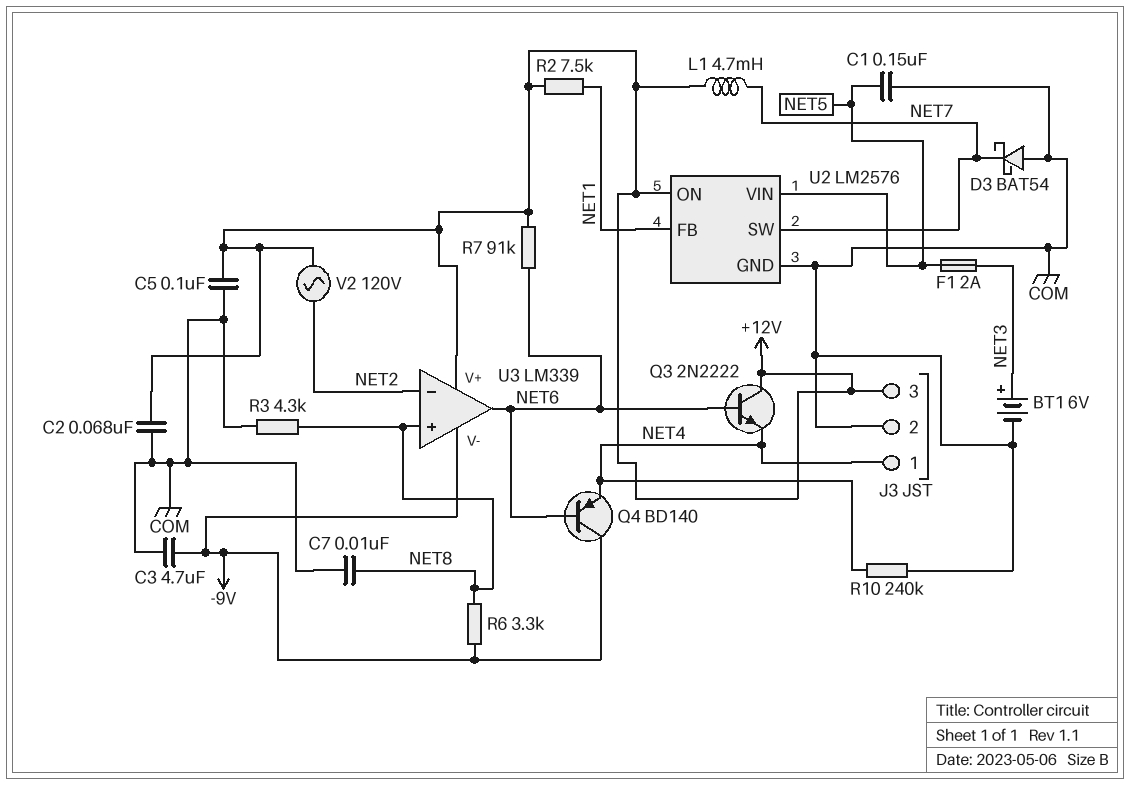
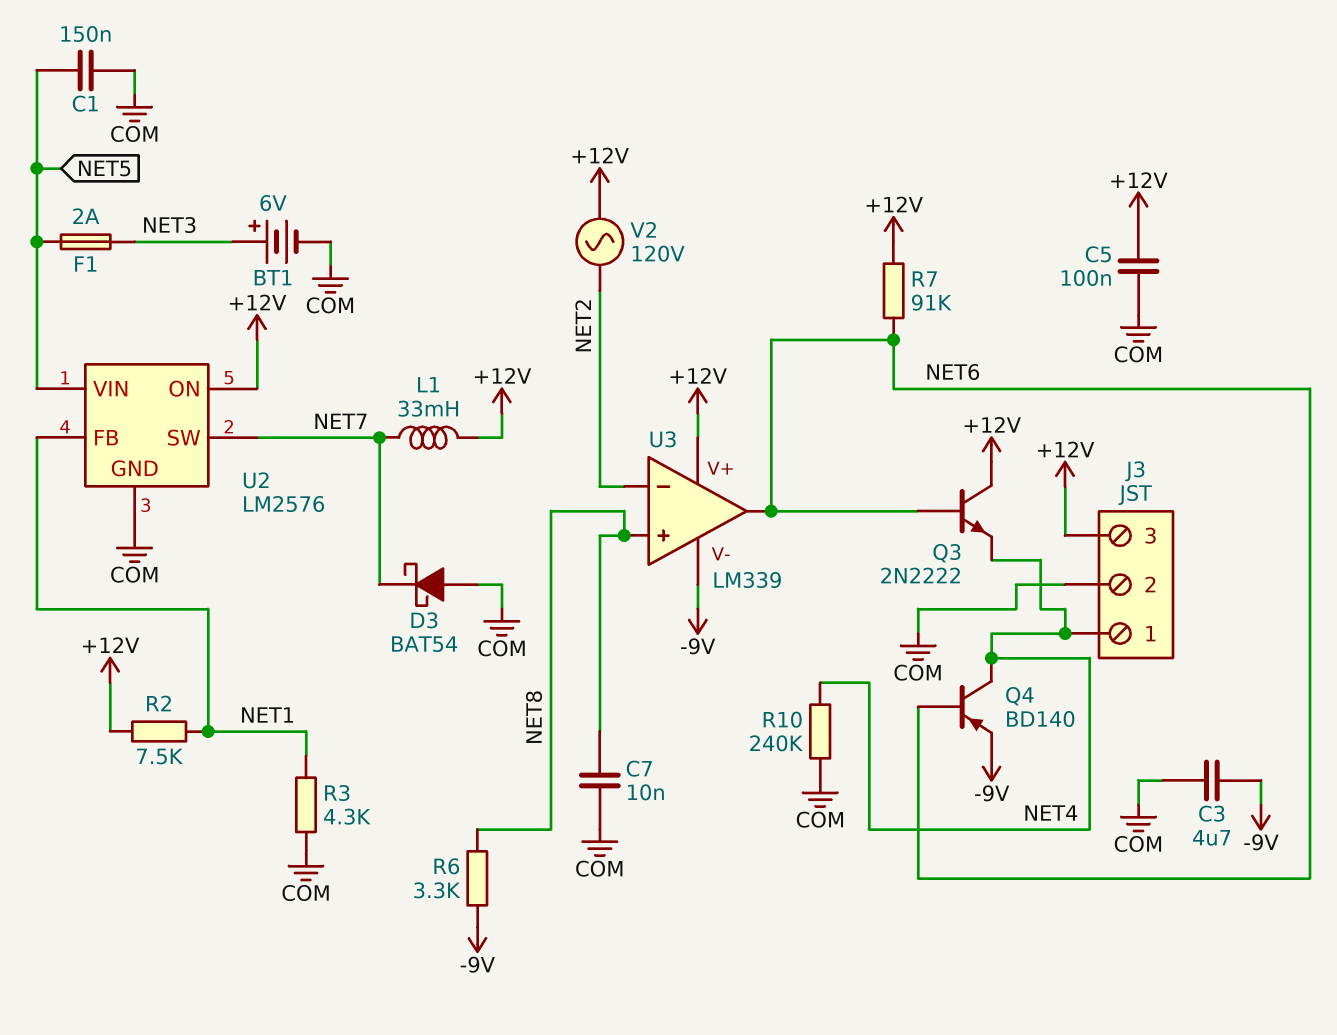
C2: 68nF (+12V, COM) -> none
L1: 4.7mH (+12V, NET7) -> 33mH (+12V, NET7)
Q4: PNP BD140 (B NET6, C -9V, E NET4) -> PNP BD140 (B NET6, C NET4, E -9V)
R3: 4.3k (COM, NET8) -> 4.3k (COM, NET1)

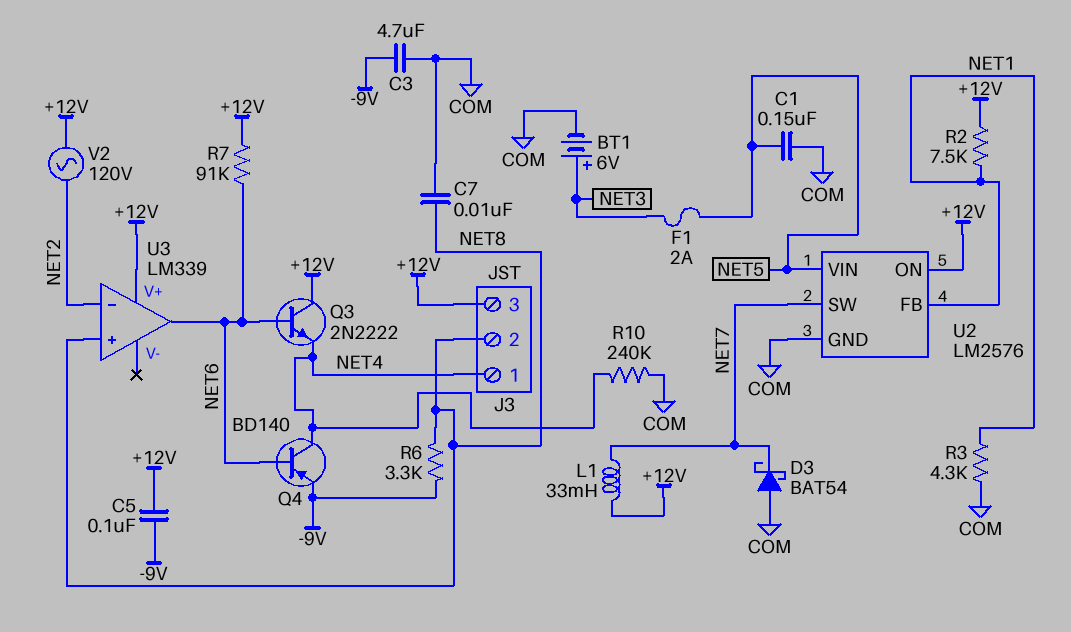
C5: 100nF (+12V, COM) -> 100nF (+12V, -9V)
J3 pin 2: COM -> NET8
U3 pin V-: -9V -> none

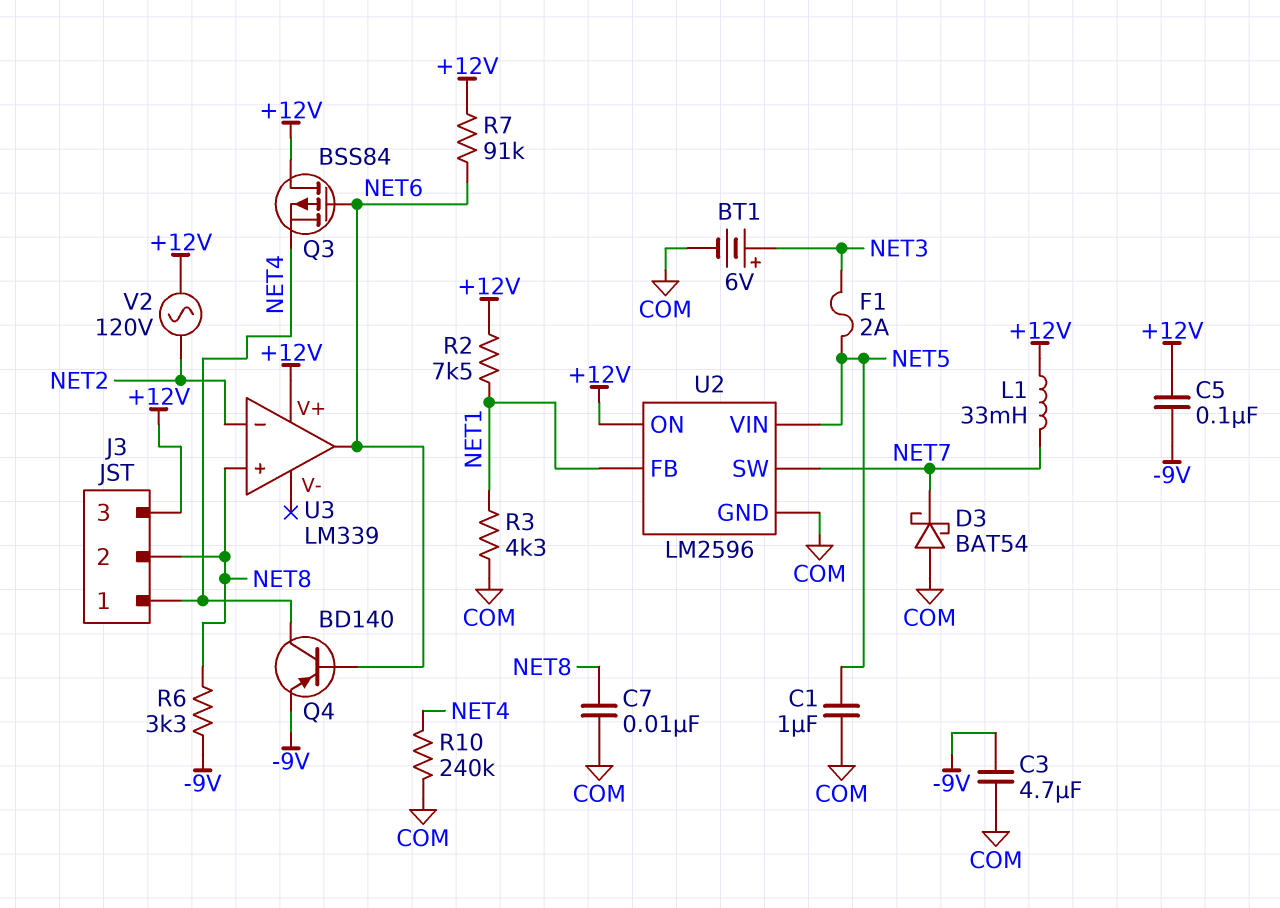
C1: 150nF (COM, NET5) -> 1uF (COM, NET5)
Q3: NPN 2N2222 (B NET6, C +12V, E NET4) -> PMOS BSS84 (G NET6, D +12V, S NET4)
U2: LM2576 -> LM2596

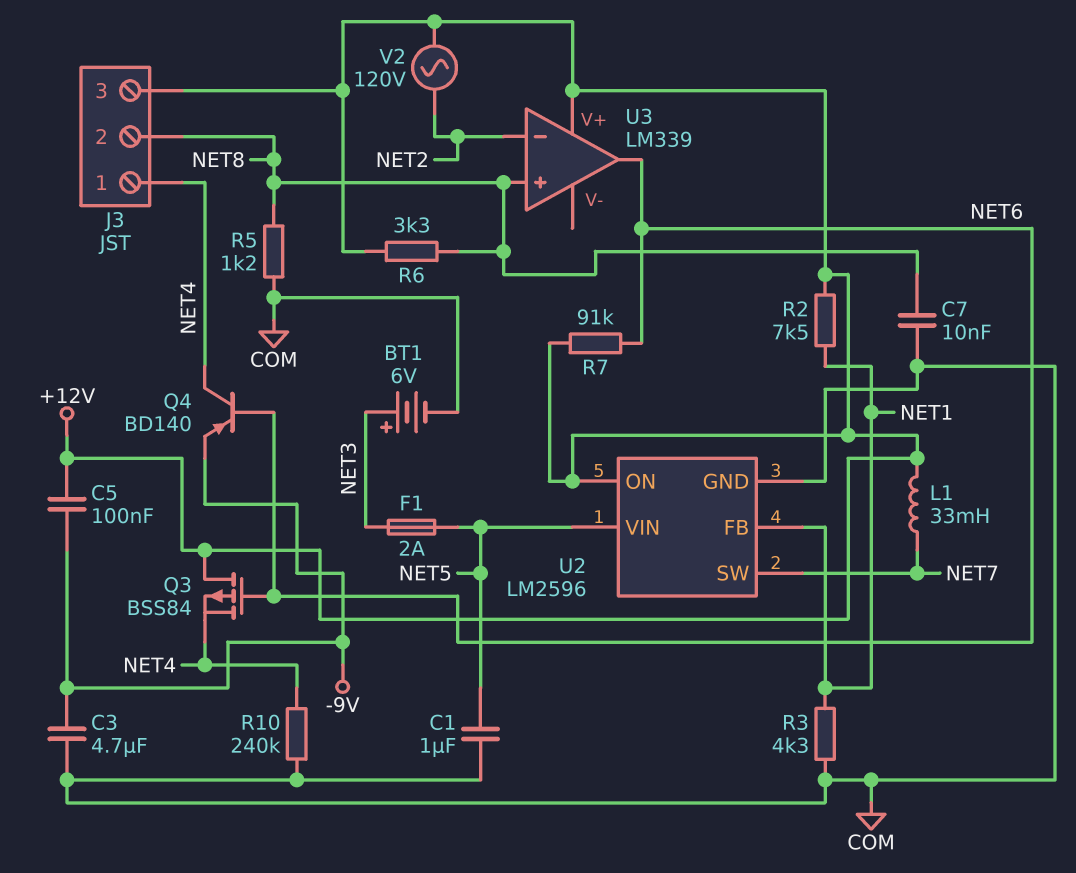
D3: schottky BAT54 (A COM, K NET7) -> none
R5: none -> 1.2k (COM, NET8)
R6: 3.3k (-9V, NET8) -> 3.3k (+12V, NET8)

